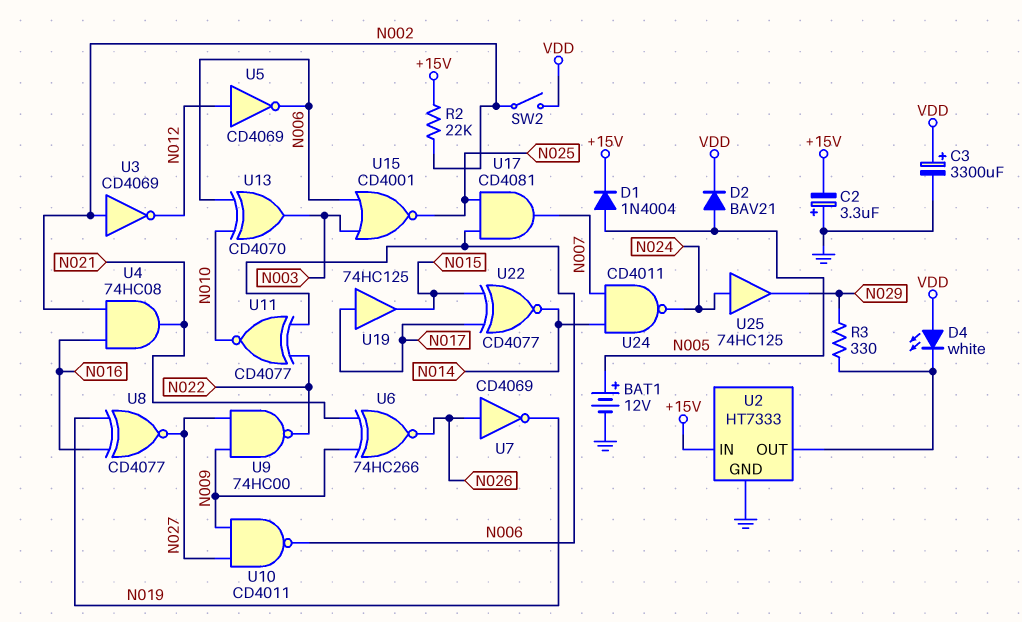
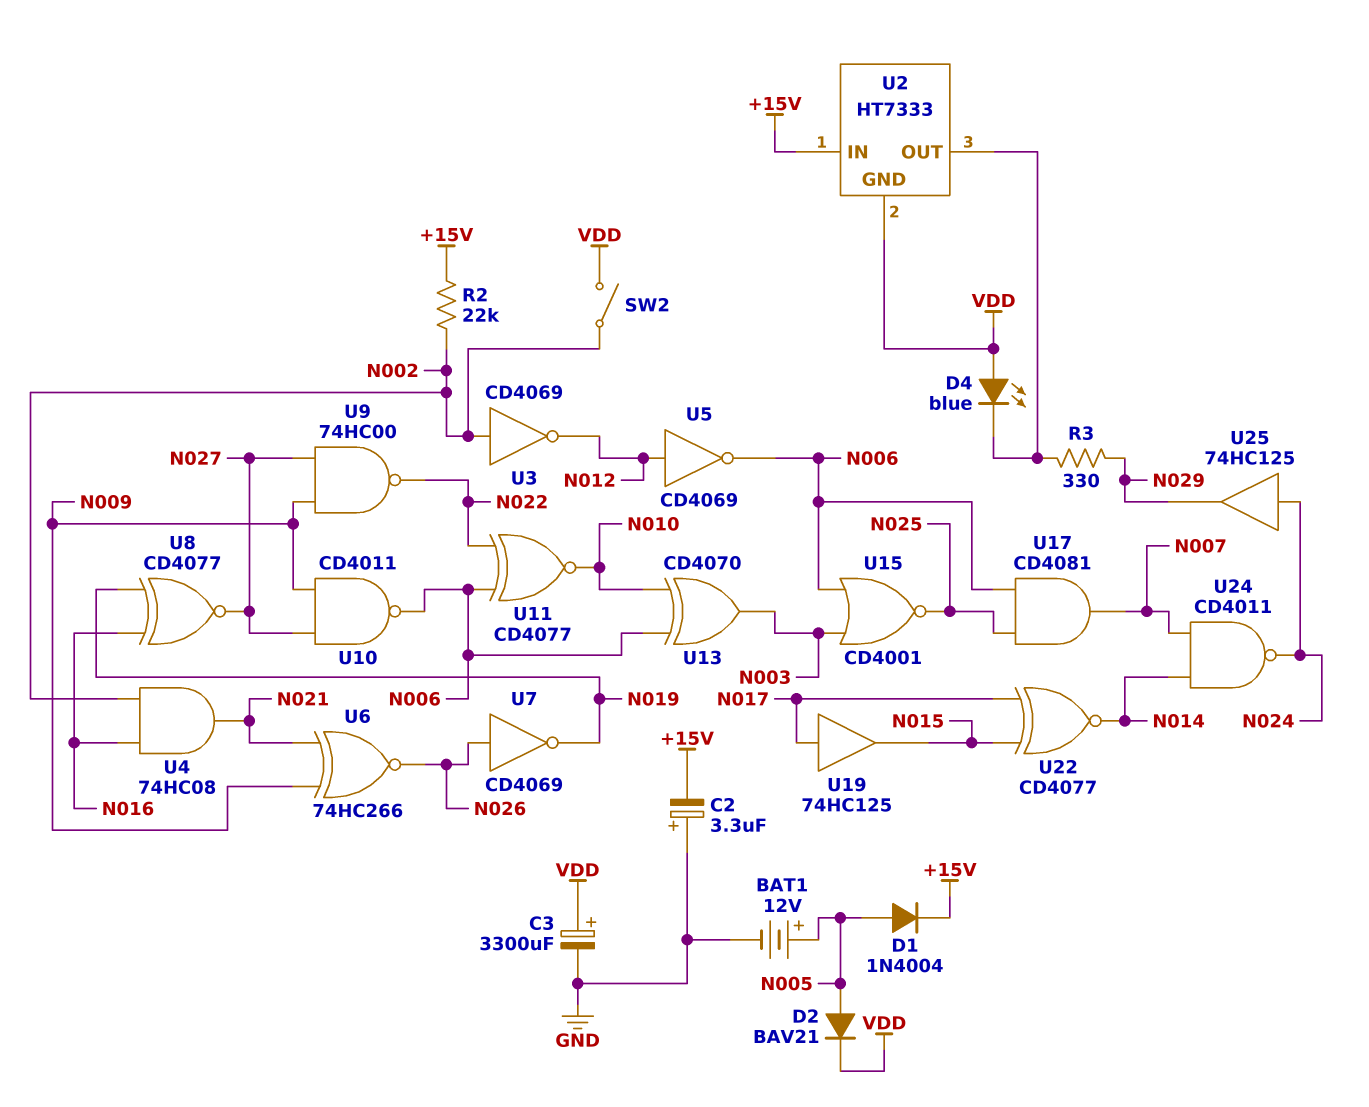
D4: LED white (A VDD, K U2/OUT) -> LED blue (A VDD, K U2/OUT)
U2 pin GND: GND -> VDD

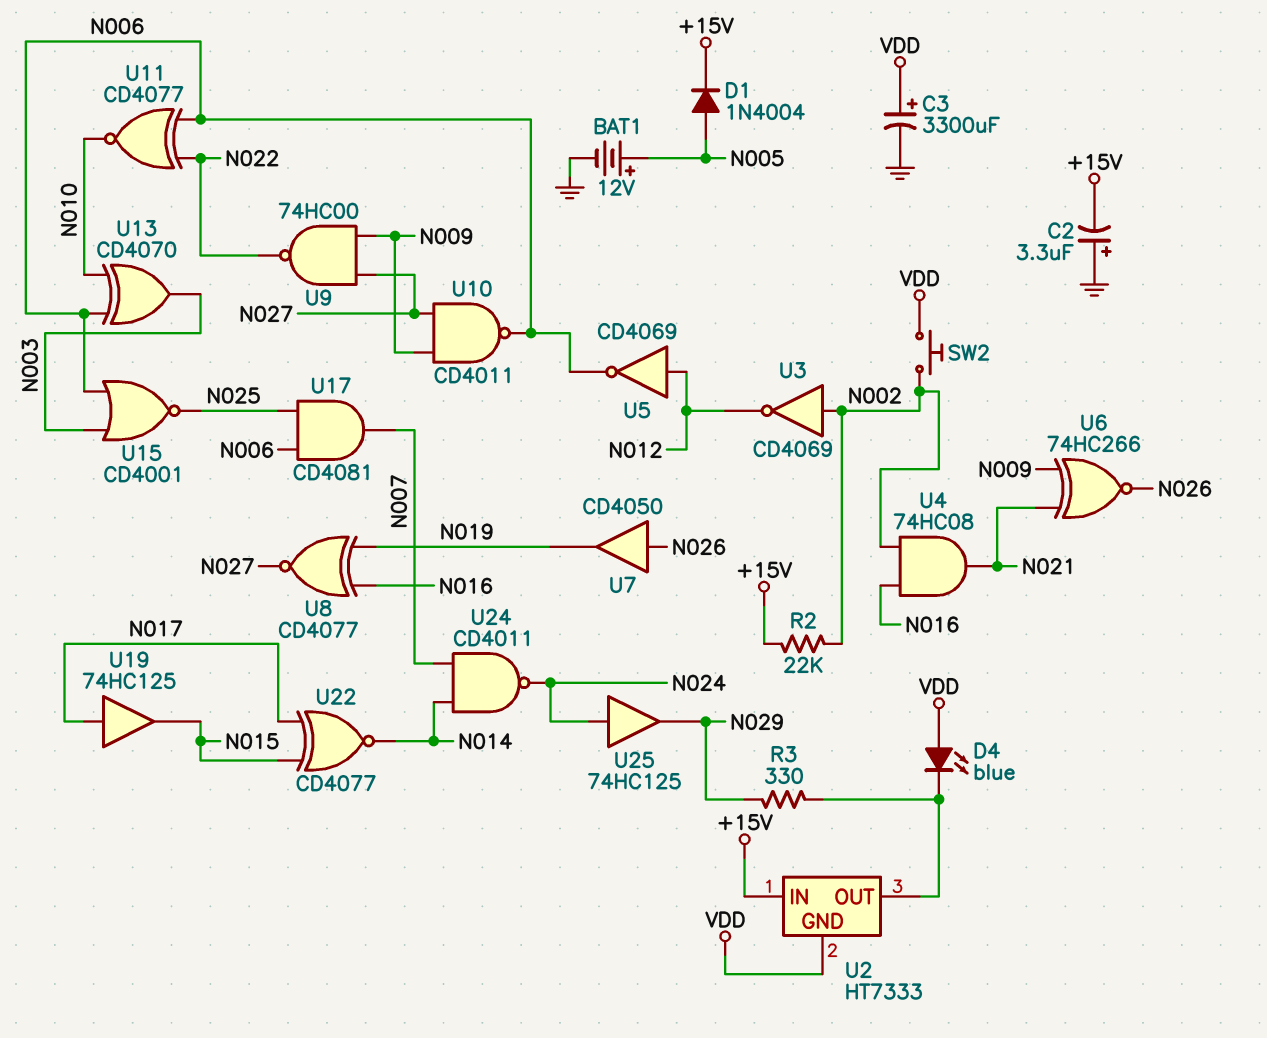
D2: diode BAV21 (A N005, K VDD) -> none
SW2: switch (N002, VDD) -> button (N002, VDD)
U7: NOT CD4069 (in N026, out N019) -> buffer CD4050 (in N026, out N019)

